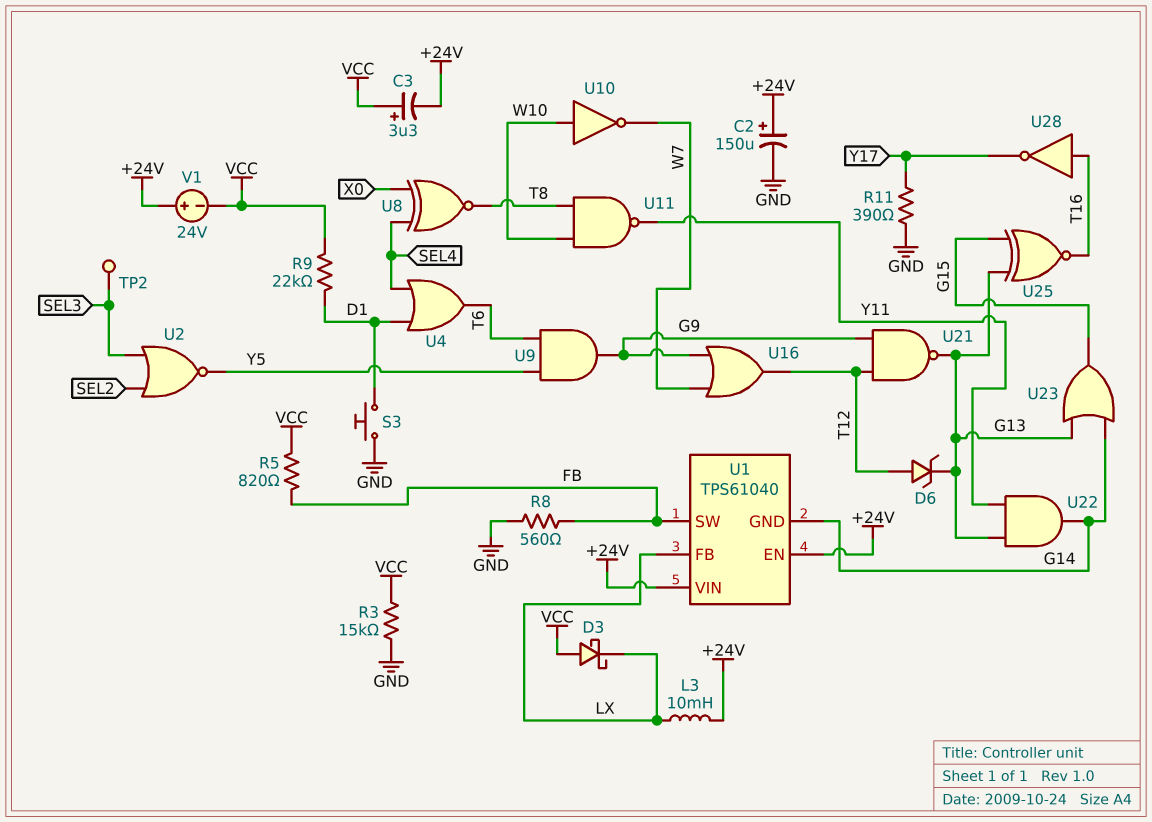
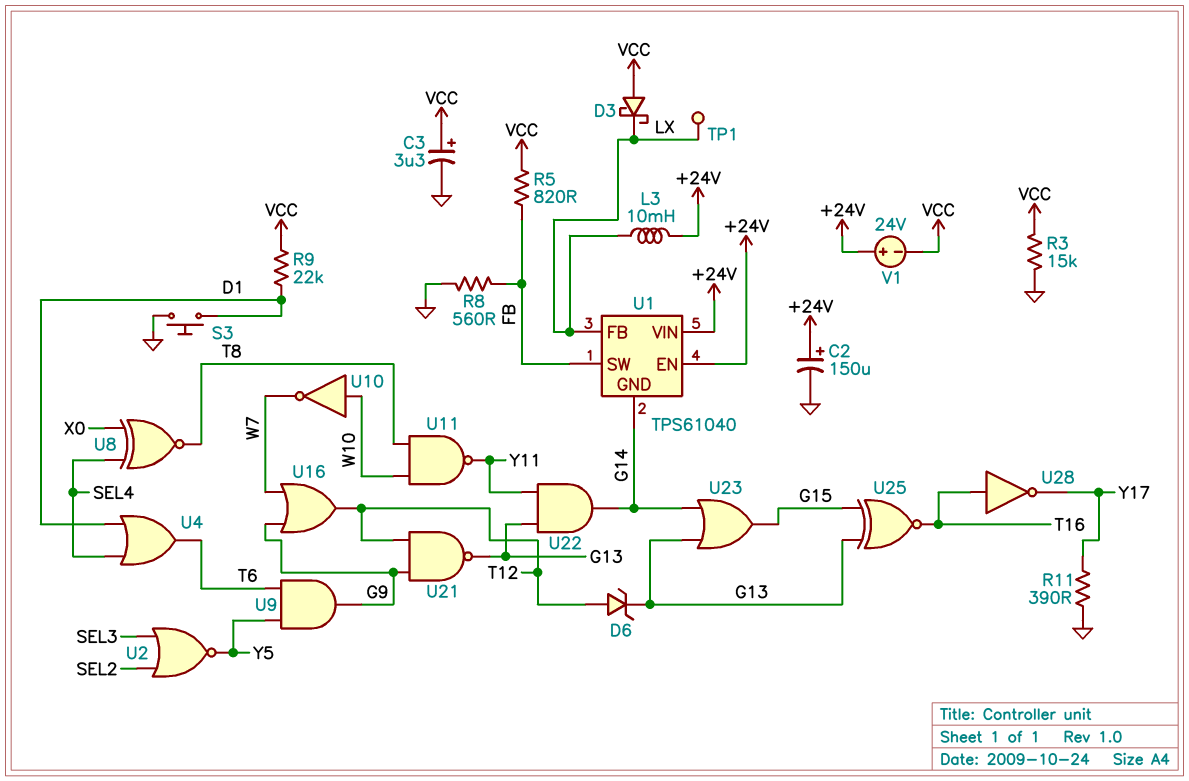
C3: 3.3uF (plus VCC, minus +24V) -> 3.3uF (plus VCC, minus GND)
TP1: none -> test point (LX)
TP2: test point (SEL3) -> none

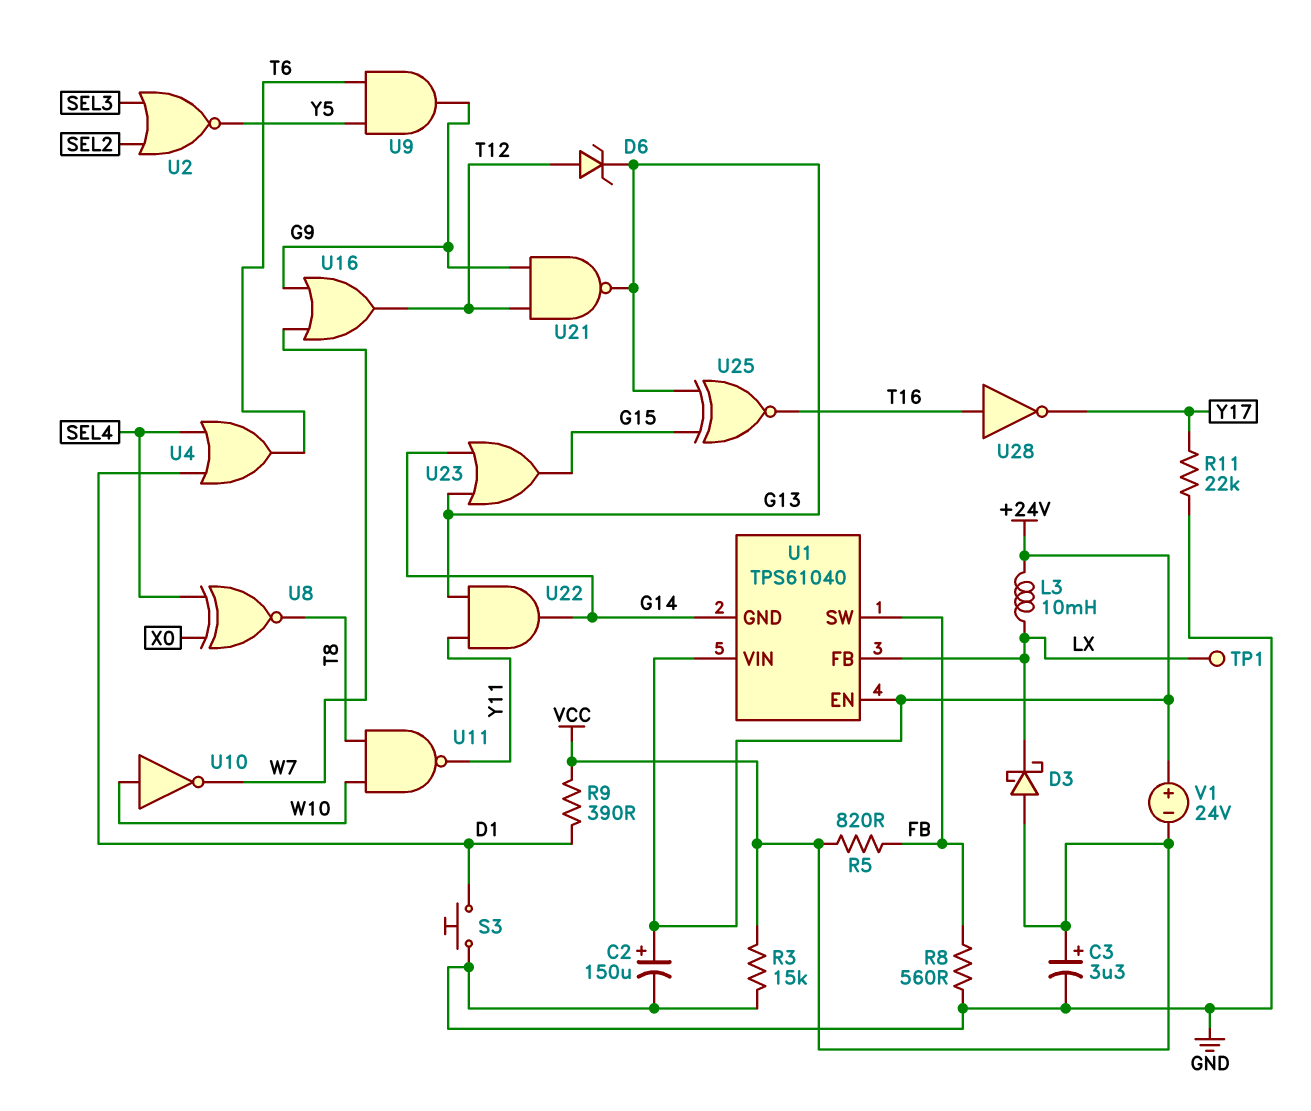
R9: 22k (D1, VCC) -> 390 (D1, VCC)
R11: 390 (GND, Y17) -> 22k (GND, Y17)

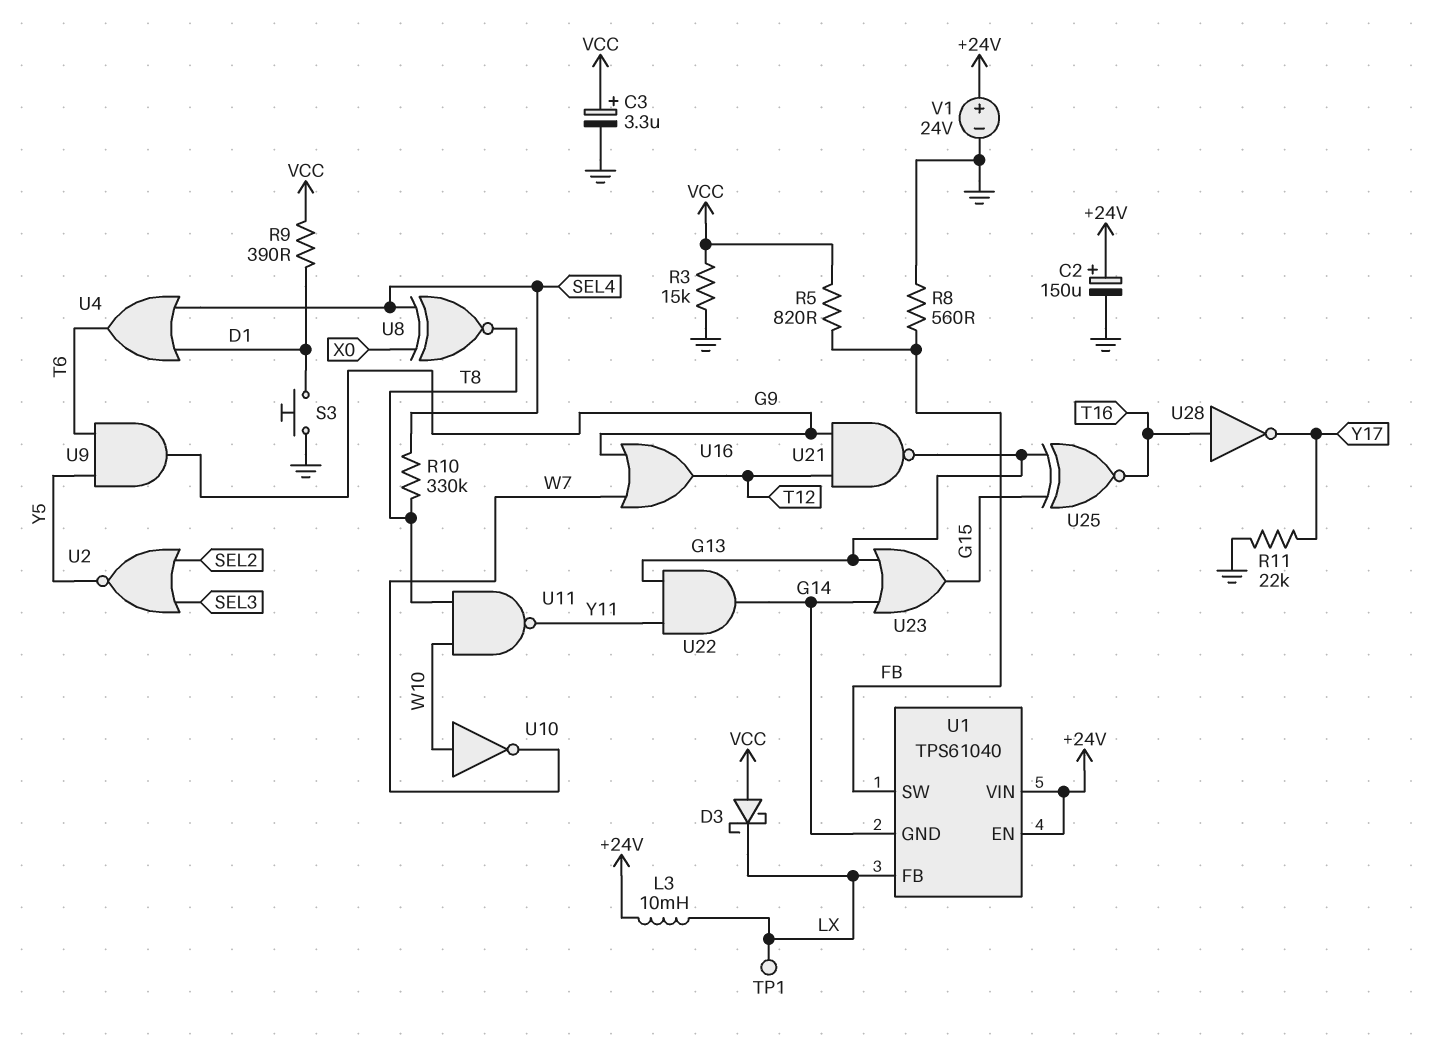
D6: zener (A T12, K G13) -> none
R10: none -> 330k (SEL4, T8)
V1: 24V (plus +24V, minus VCC) -> 24V (plus +24V, minus GND)

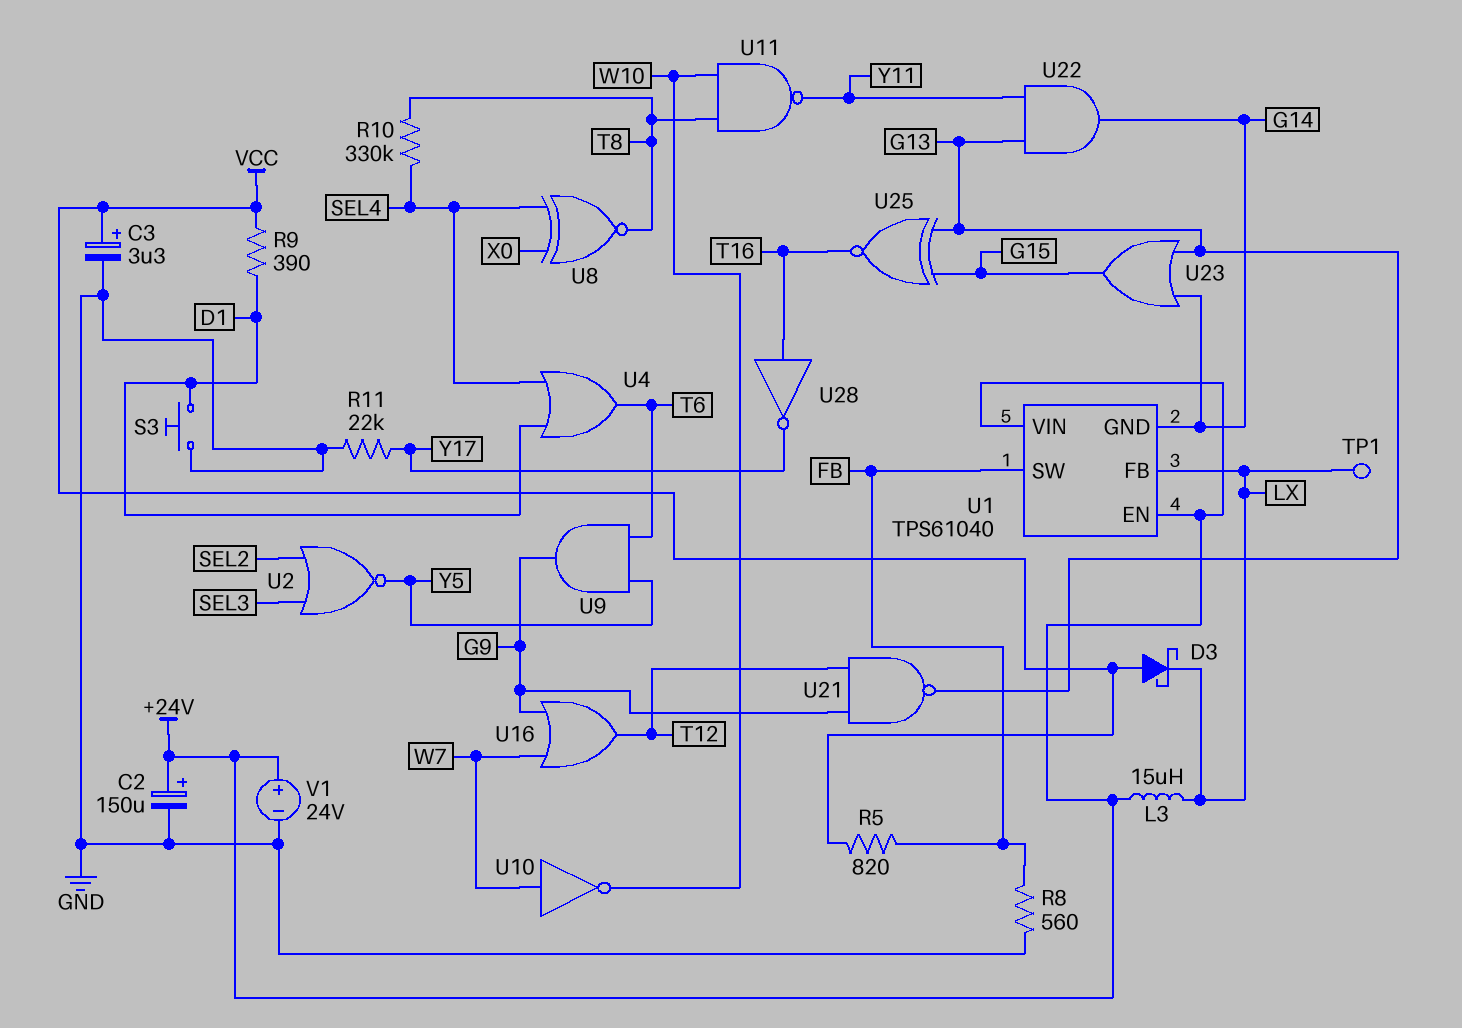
L3: 10mH (+24V, LX) -> 15uH (+24V, LX)
R3: 15k (GND, VCC) -> none
U10: NOT (in W10, out W7) -> NOT (in W7, out W10)

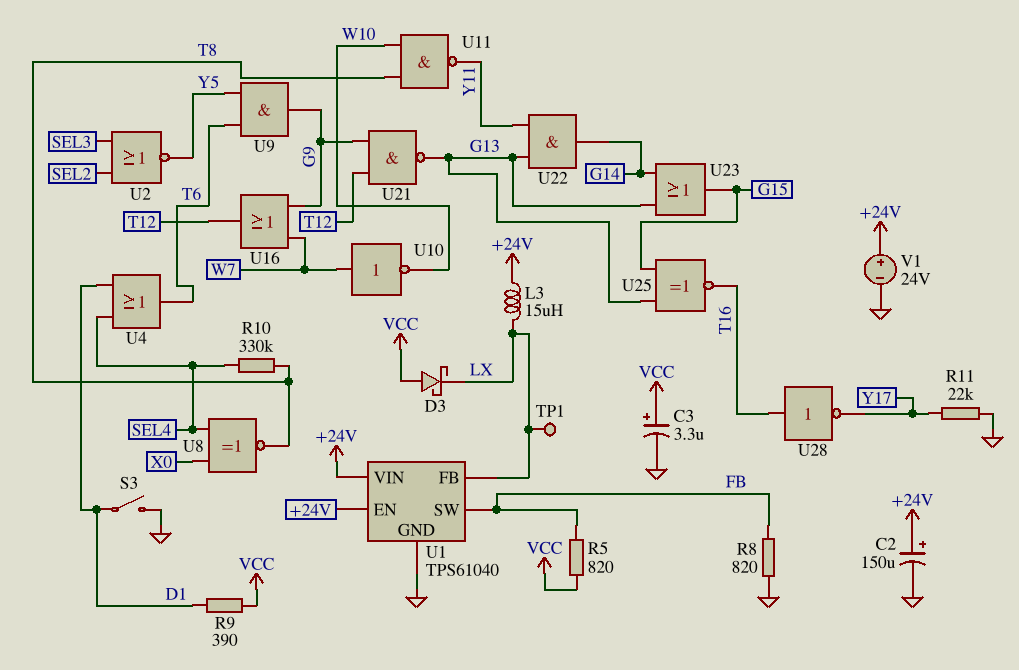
R8: 560 (FB, GND) -> 820 (FB, GND)
S3: button (D1, GND) -> switch (D1, GND)
U1 pin GND: G14 -> GND

